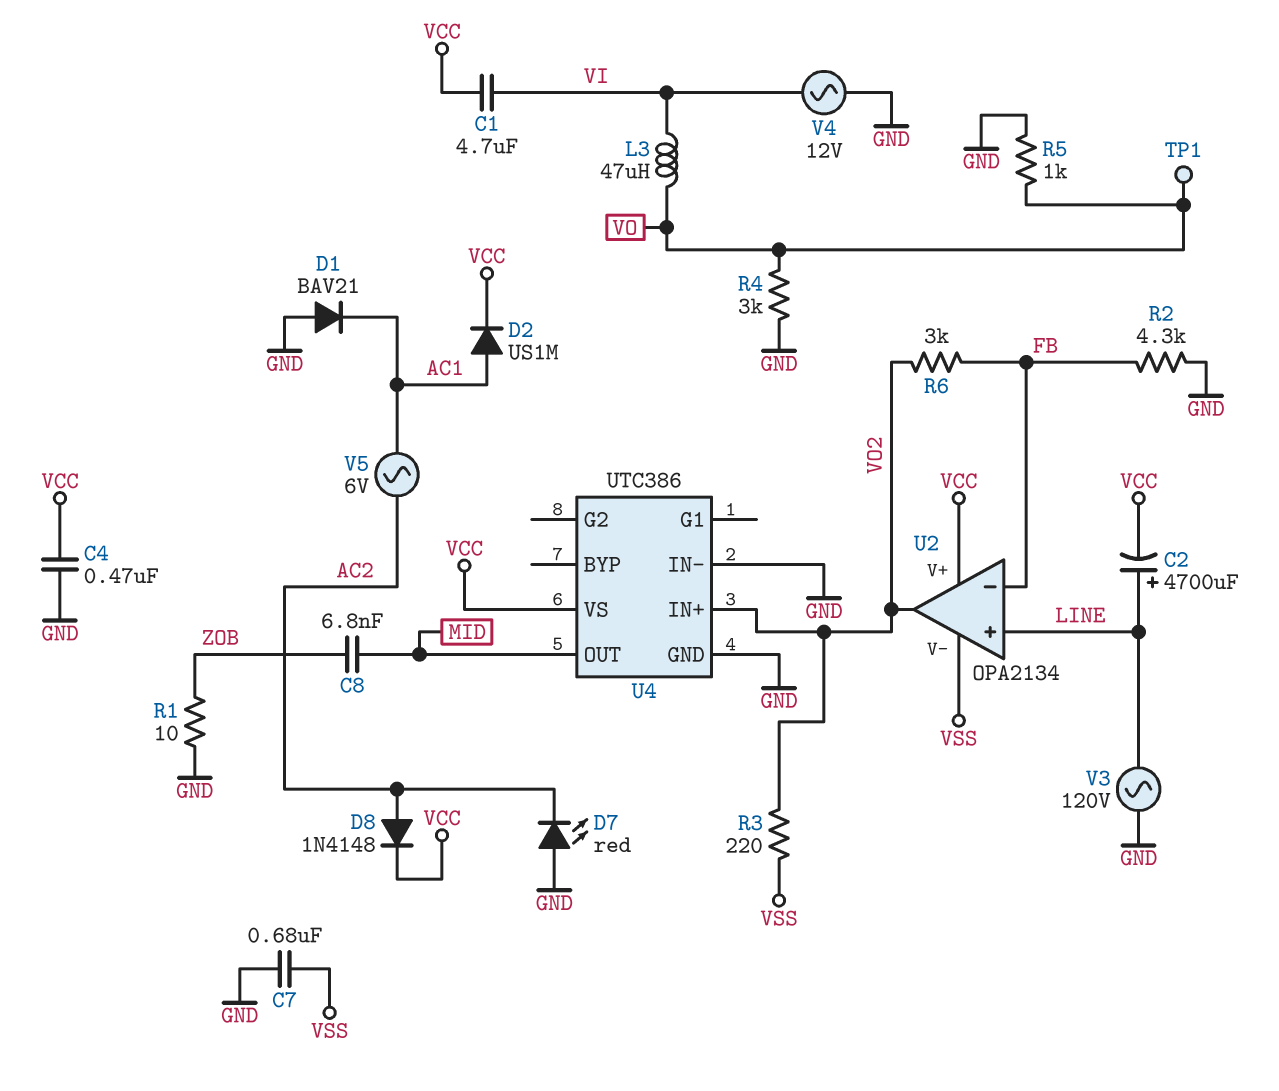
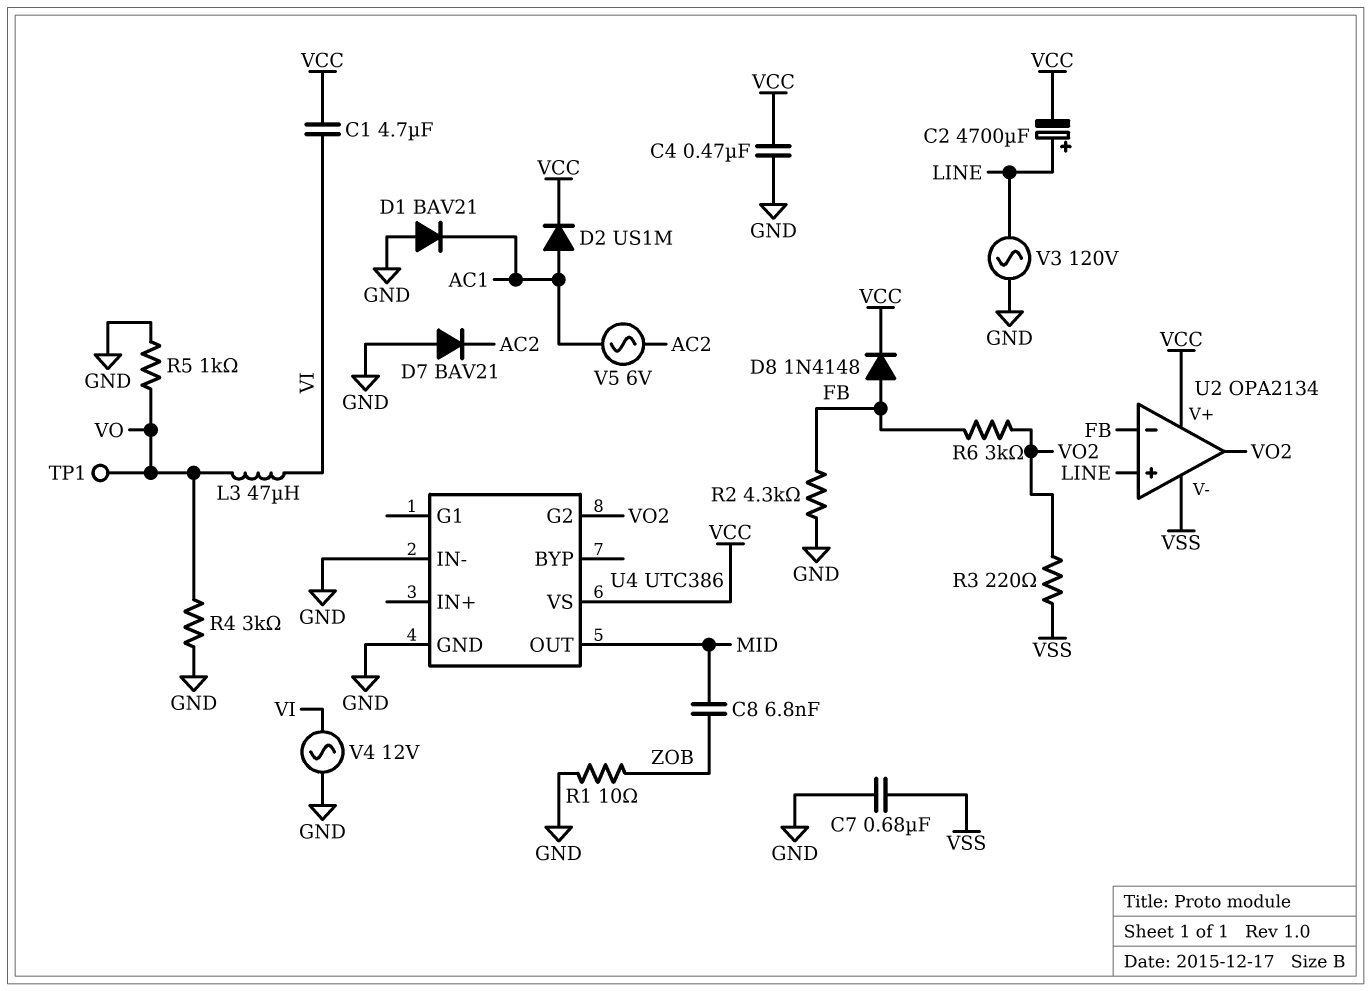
D7: LED red (A GND, K AC2) -> diode BAV21 (A GND, K AC2)
D8: diode 1N4148 (A AC2, K VCC) -> diode 1N4148 (A FB, K VCC)
U4 pin G2: none -> VO2
U4 pin IN+: VO2 -> none

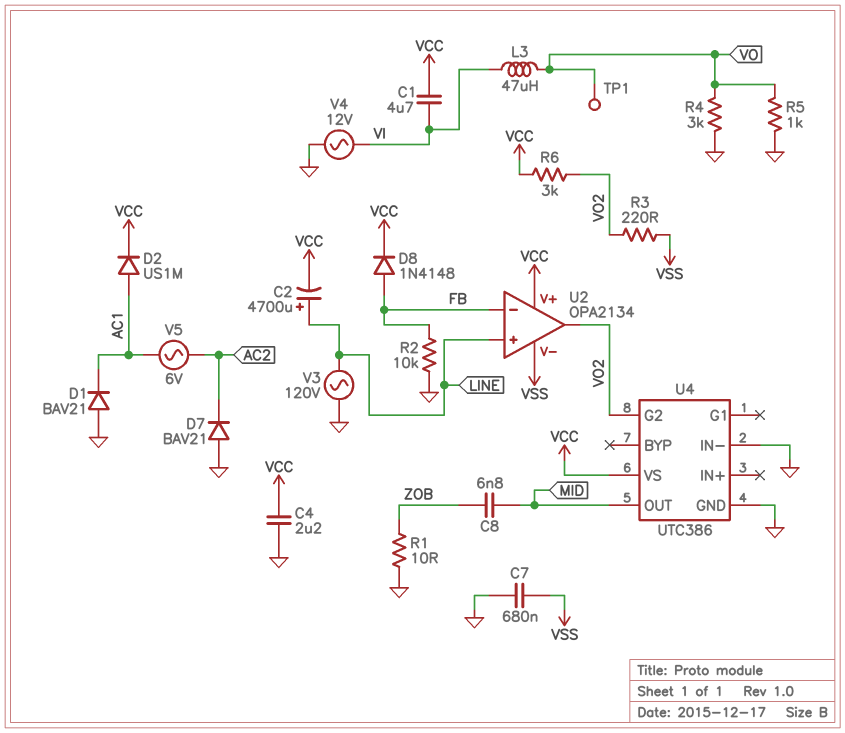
C4: 470nF (GND, VCC) -> 2.2uF (GND, VCC)
R2: 4.3k (FB, GND) -> 10k (FB, GND)
R6: 3k (FB, VO2) -> 3k (VCC, VO2)

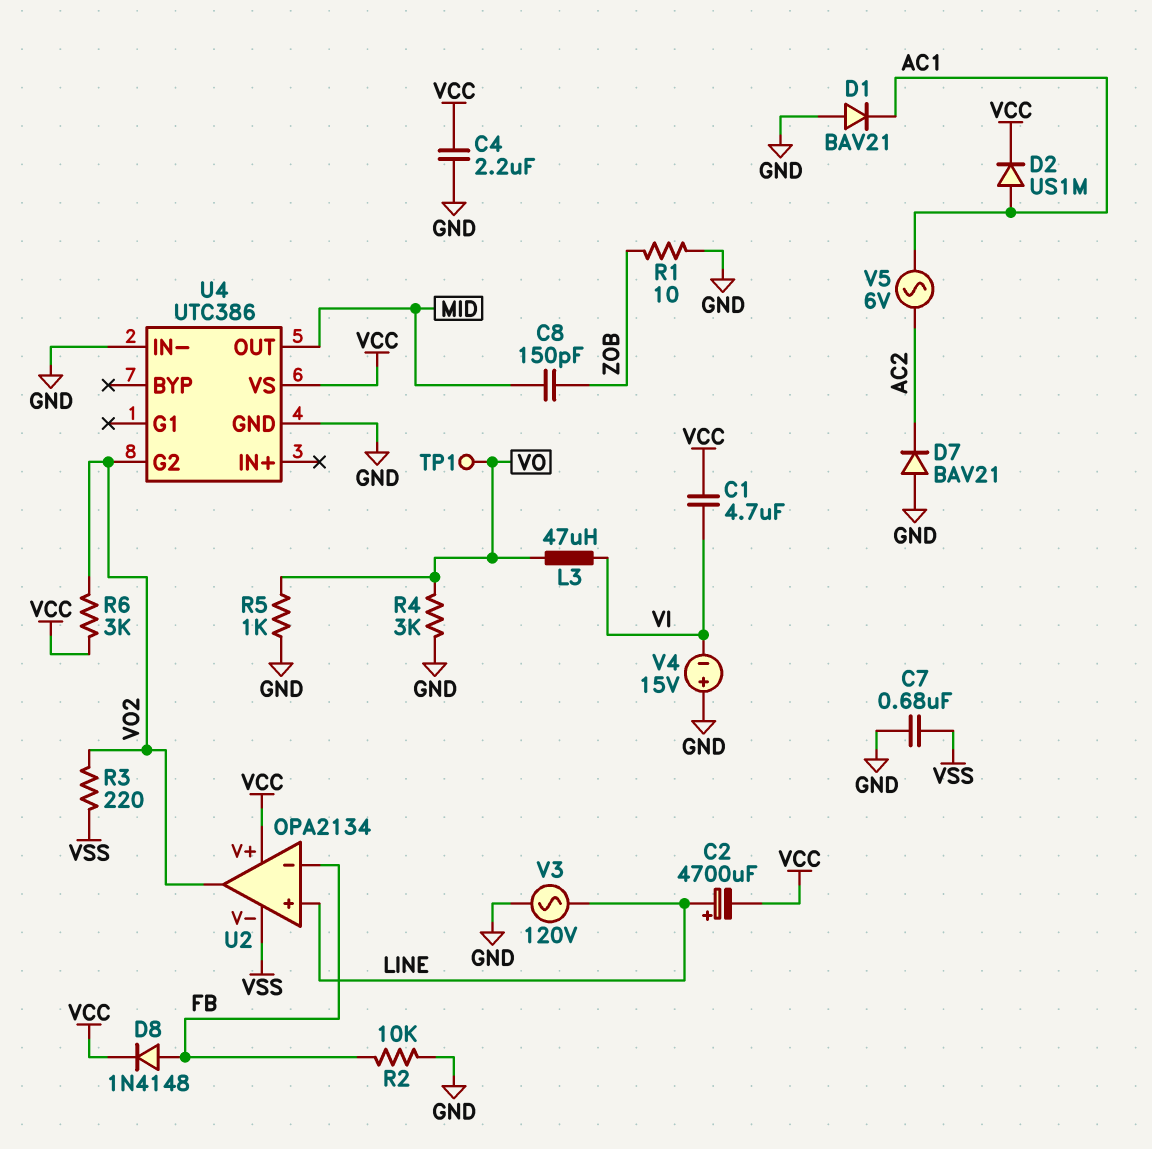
C8: 6.8nF (MID, ZOB) -> 150pF (MID, ZOB)
V4: AC 12V (GND, VI) -> 15V (plus GND, minus VI)

